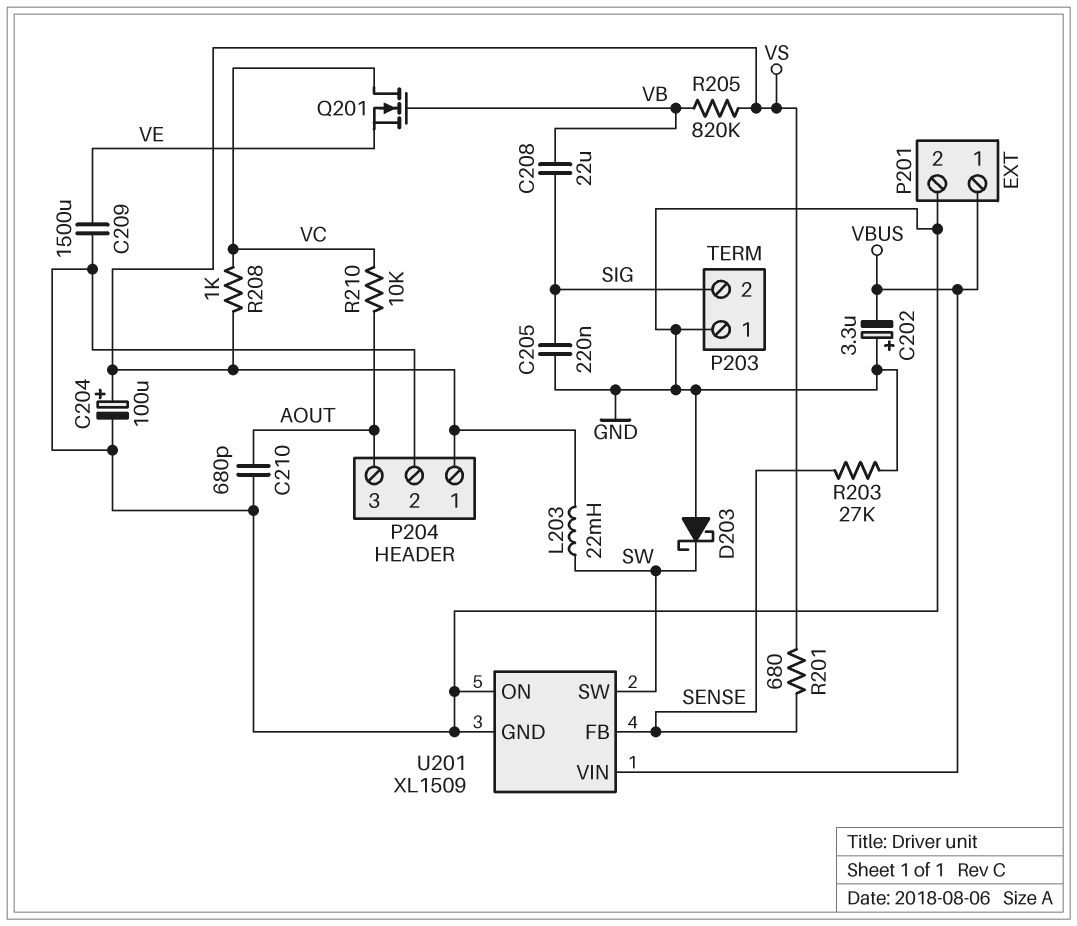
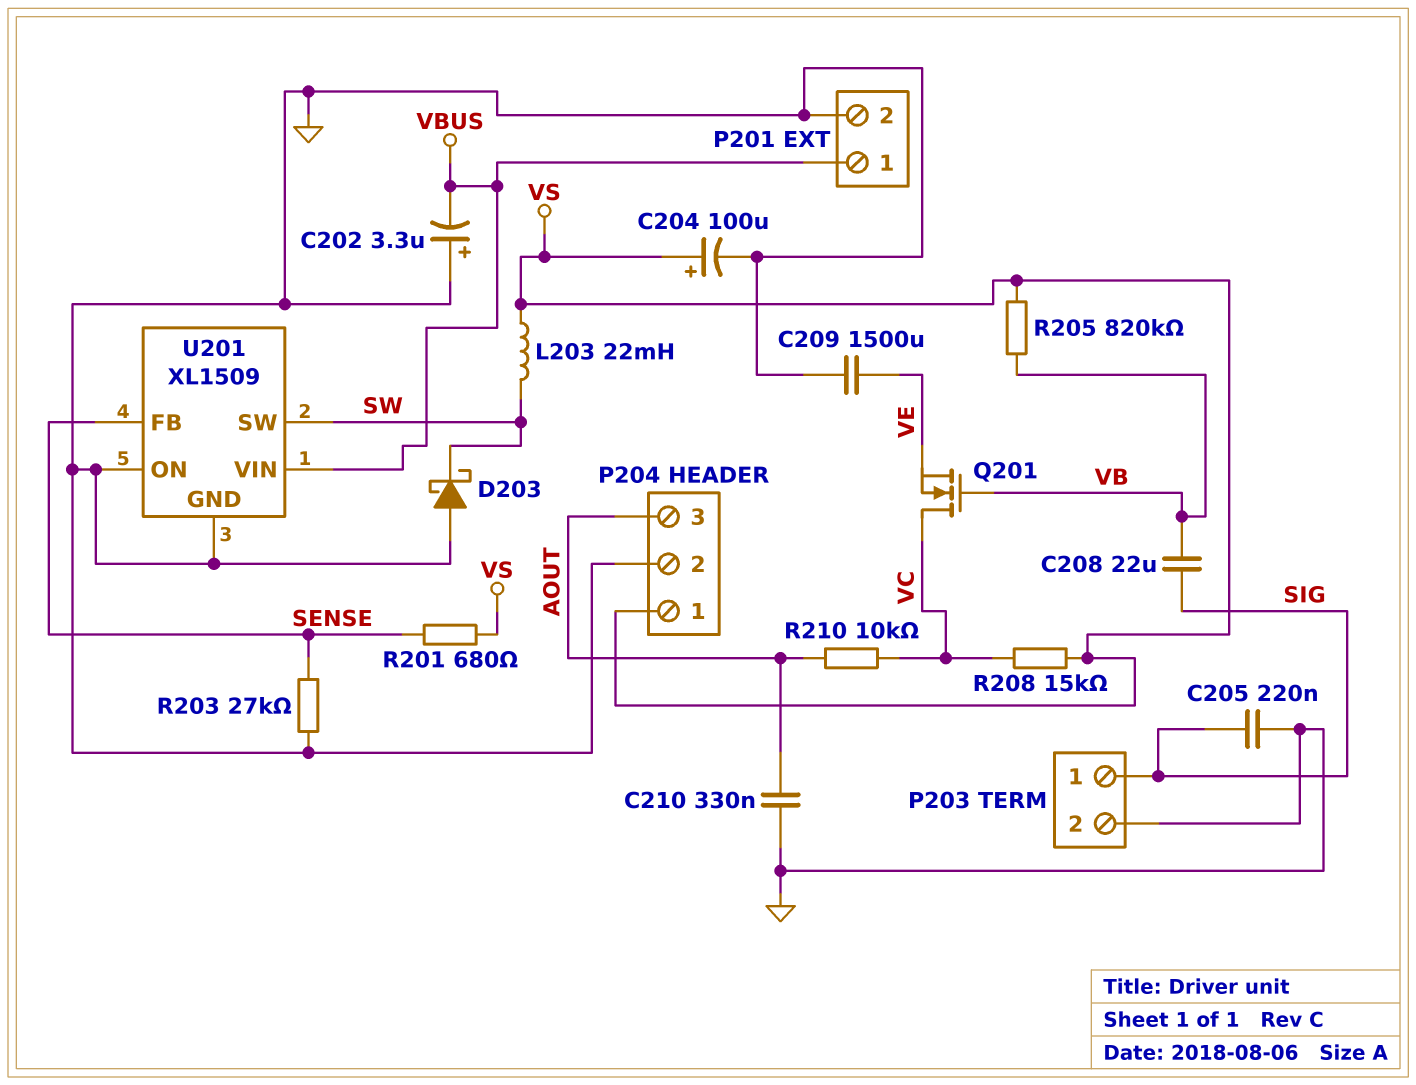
C210: 680pF (AOUT, GND) -> 330nF (AOUT, GND)
P203 pin 1: GND -> SIG
P203 pin 2: SIG -> GND
R208: 1k (VC, VS) -> 15k (VC, VS)

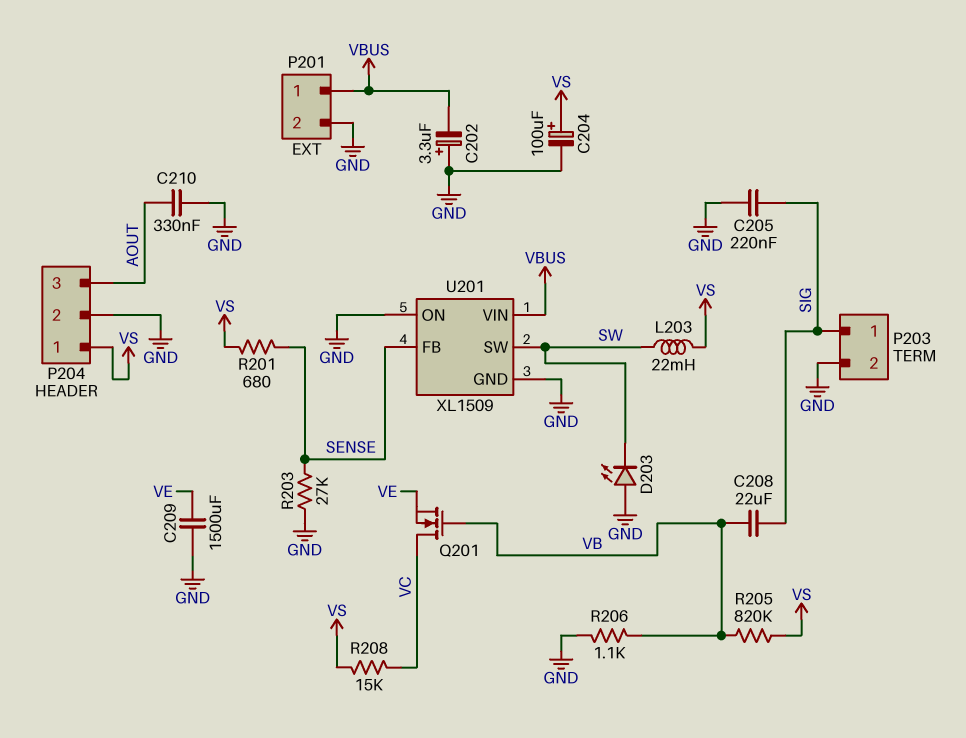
D203: schottky (A GND, K SW) -> LED (A GND, K SW)
R206: none -> 1.1k (GND, VB)
R210: 10k (AOUT, VC) -> none

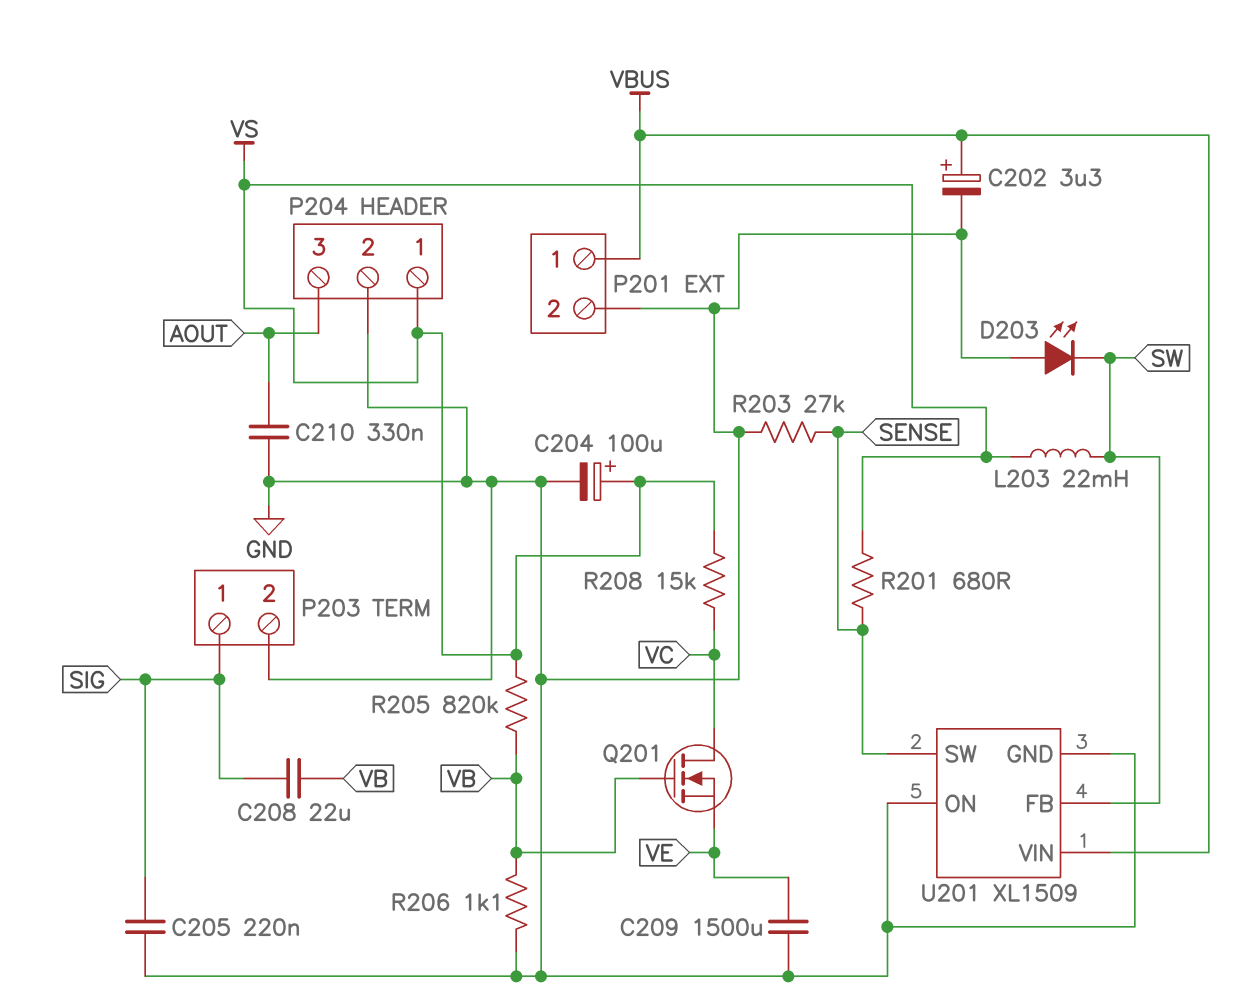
C202: 3.3uF (plus GND, minus VBUS) -> 3.3uF (plus VBUS, minus GND)
U201 pin FB: SENSE -> SW
U201 pin SW: SW -> SENSE

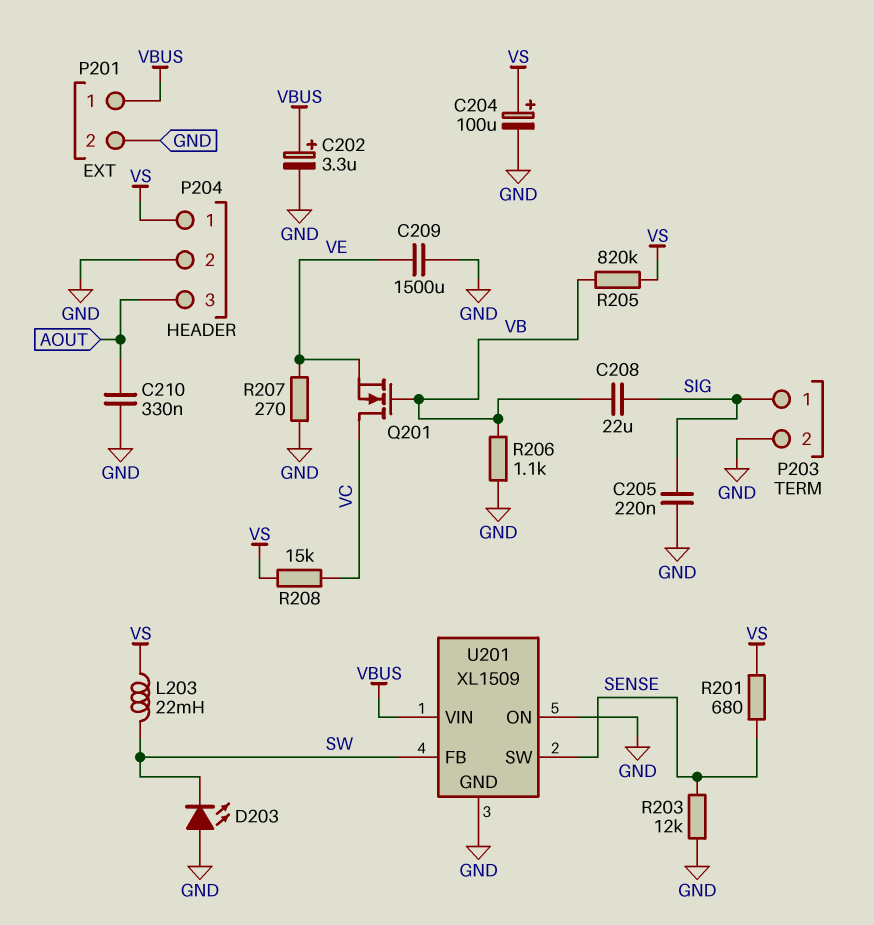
R203: 27k (GND, SENSE) -> 12k (GND, SENSE)
R207: none -> 270 (GND, VE)

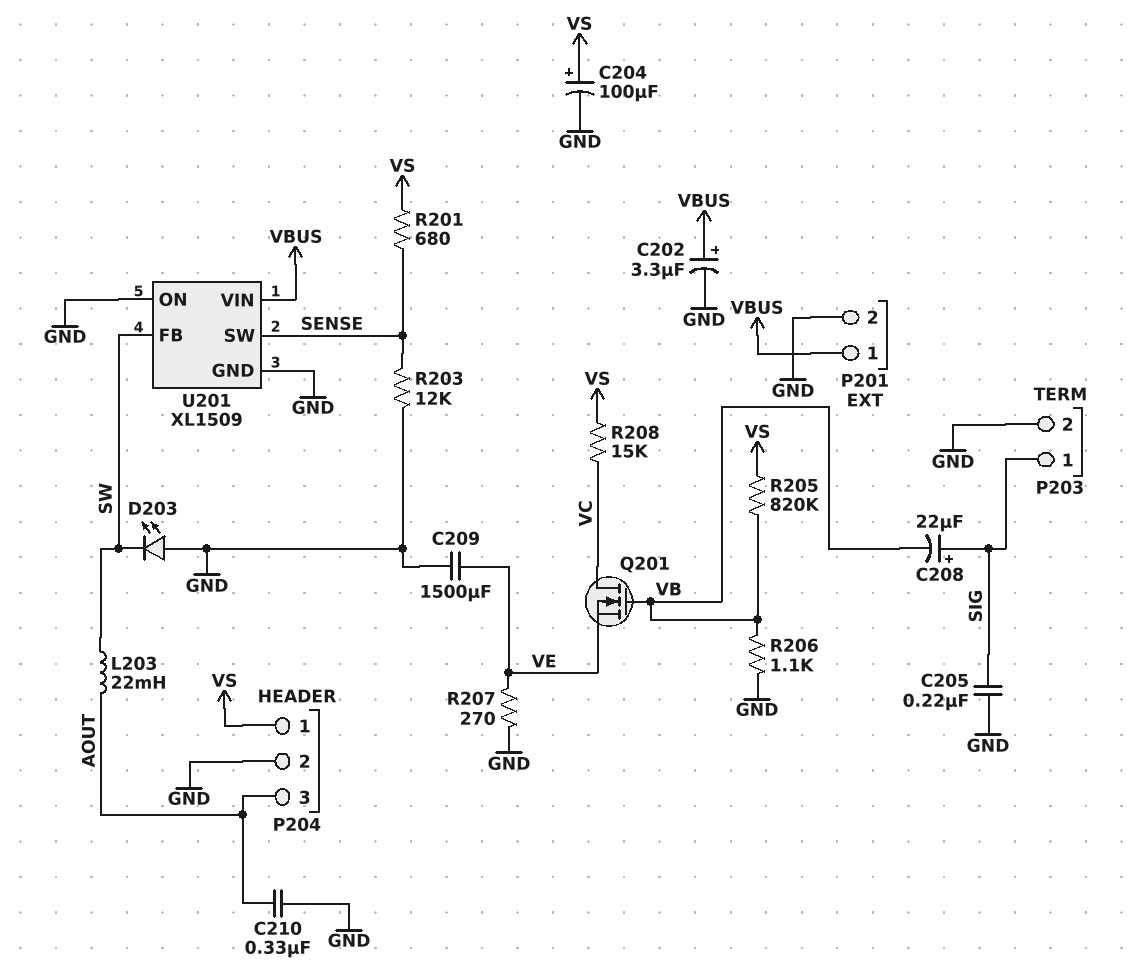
C208: 22uF (SIG, VB) -> 22uF (plus SIG, minus VB)
L203: 22mH (SW, VS) -> 22mH (AOUT, SW)

